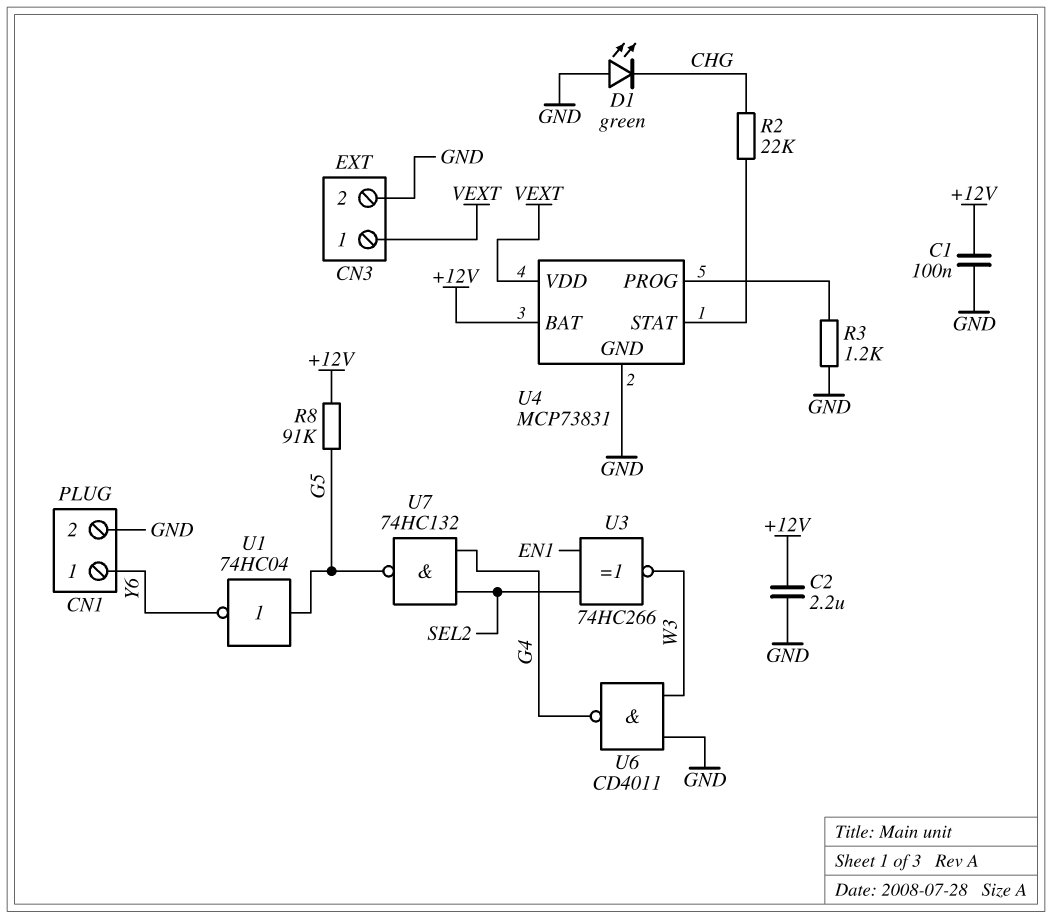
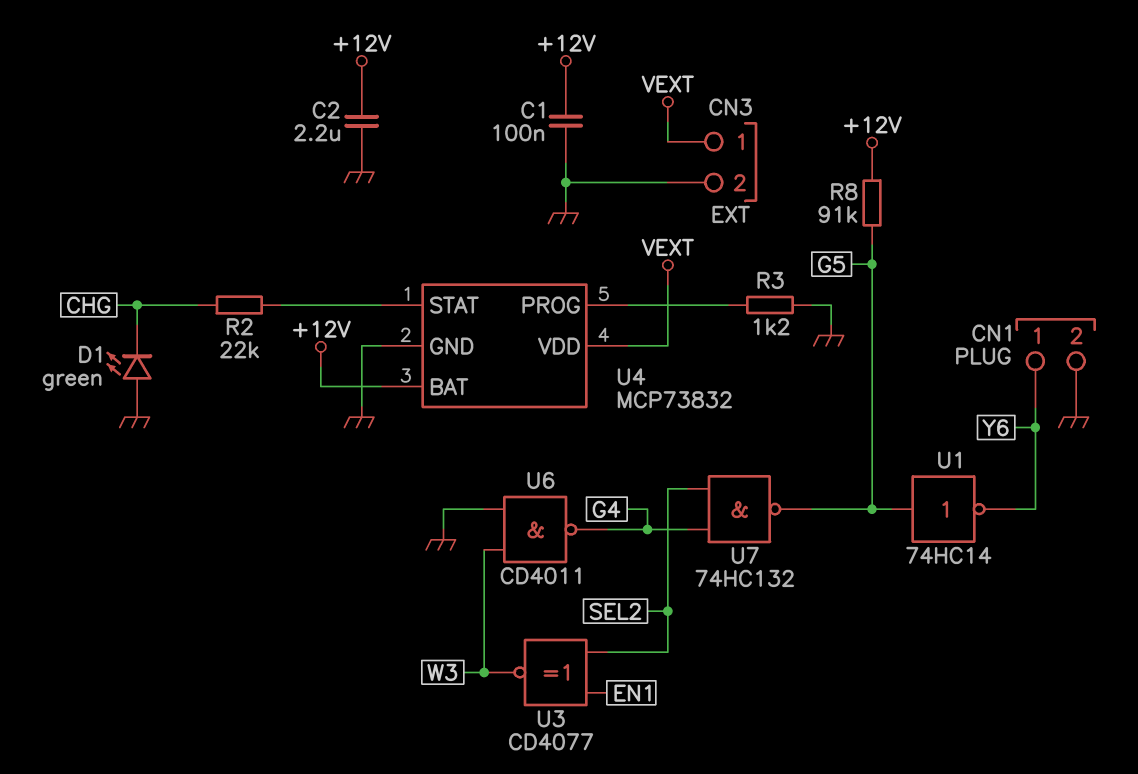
U1: NOT 74HC04 (in G5, out Y6) -> NOT 74HC14 (in G5, out Y6)
U3: XNOR 74HC266 (in EN1, in SEL2, out W3) -> XNOR CD4077 (in EN1, in SEL2, out W3)
U4: MCP73831 -> MCP73832

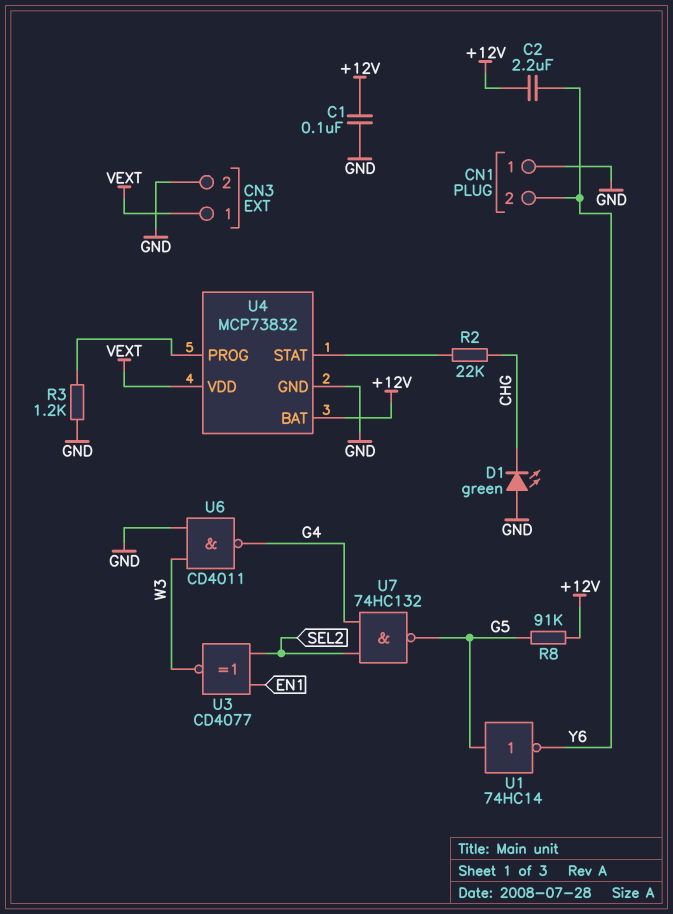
C2: 2.2uF (+12V, GND) -> 2.2uF (+12V, Y6)
CN1 pin 1: Y6 -> GND
CN1 pin 2: GND -> Y6

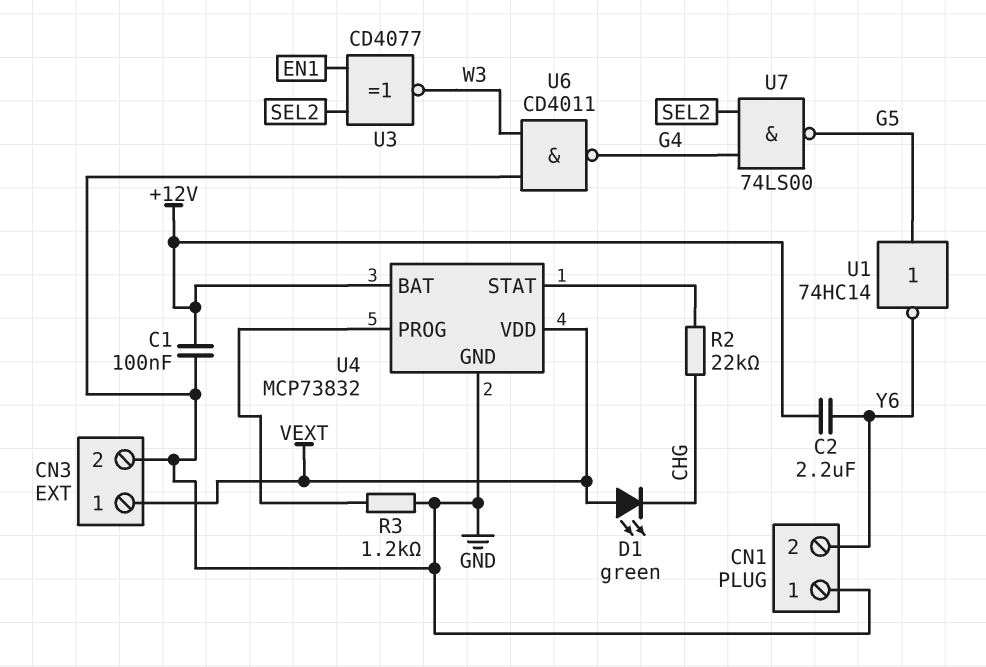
D1: LED green (A GND, K CHG) -> LED green (A VEXT, K CHG)
R8: 91k (+12V, G5) -> none
U7: NAND 74HC132 (in G4, in SEL2, out G5) -> NAND 74LS00 (in G4, in SEL2, out G5)

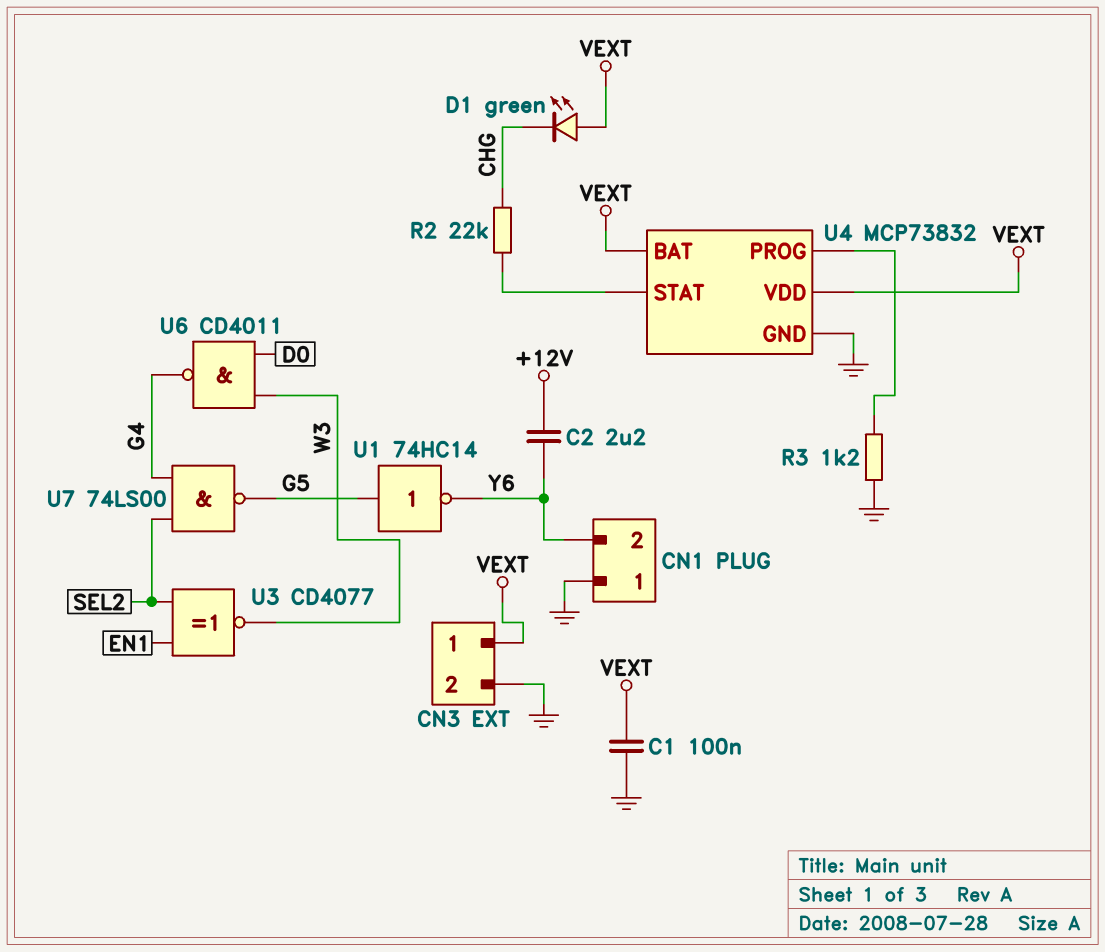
C1: 100nF (+12V, GND) -> 100nF (GND, VEXT)
U4 pin BAT: +12V -> VEXT
U6: NAND CD4011 (in GND, in W3, out G4) -> NAND CD4011 (in D0, in W3, out G4)

